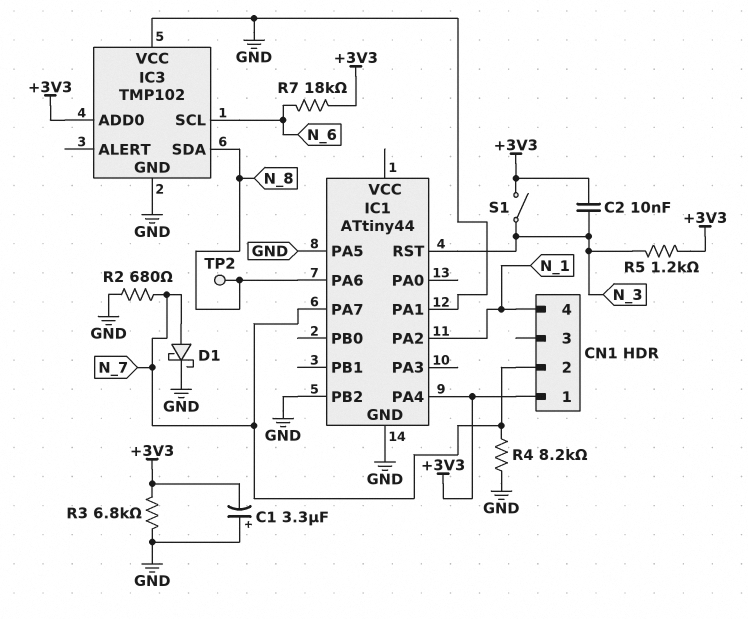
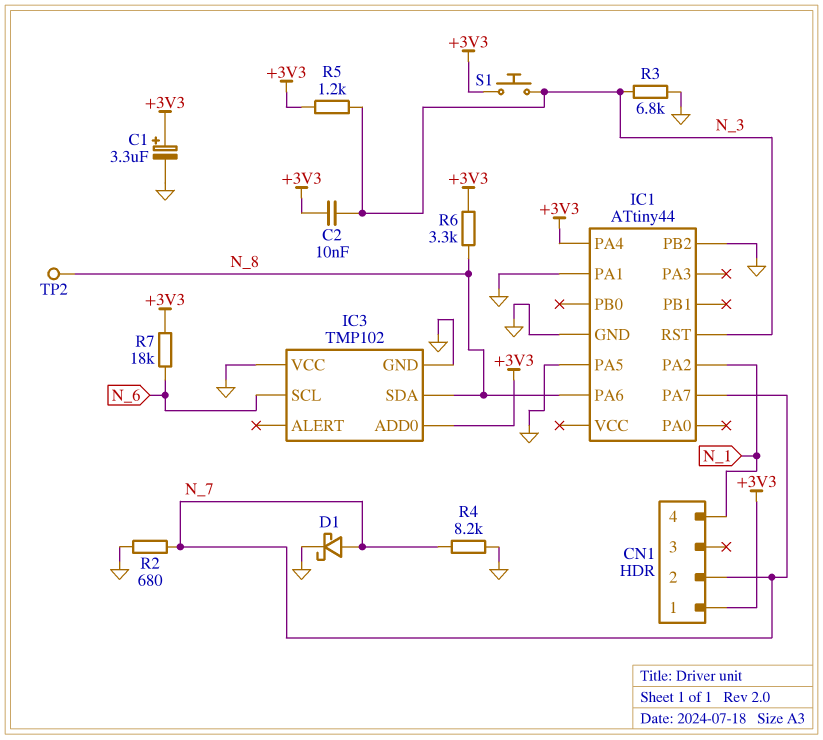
C1: 3.3uF (plus GND, minus +3V3) -> 3.3uF (plus +3V3, minus GND)
R3: 6.8k (+3V3, GND) -> 6.8k (GND, N_3)
R6: none -> 3.3k (+3V3, N_8)
S1: switch (+3V3, N_3) -> button (+3V3, N_3)

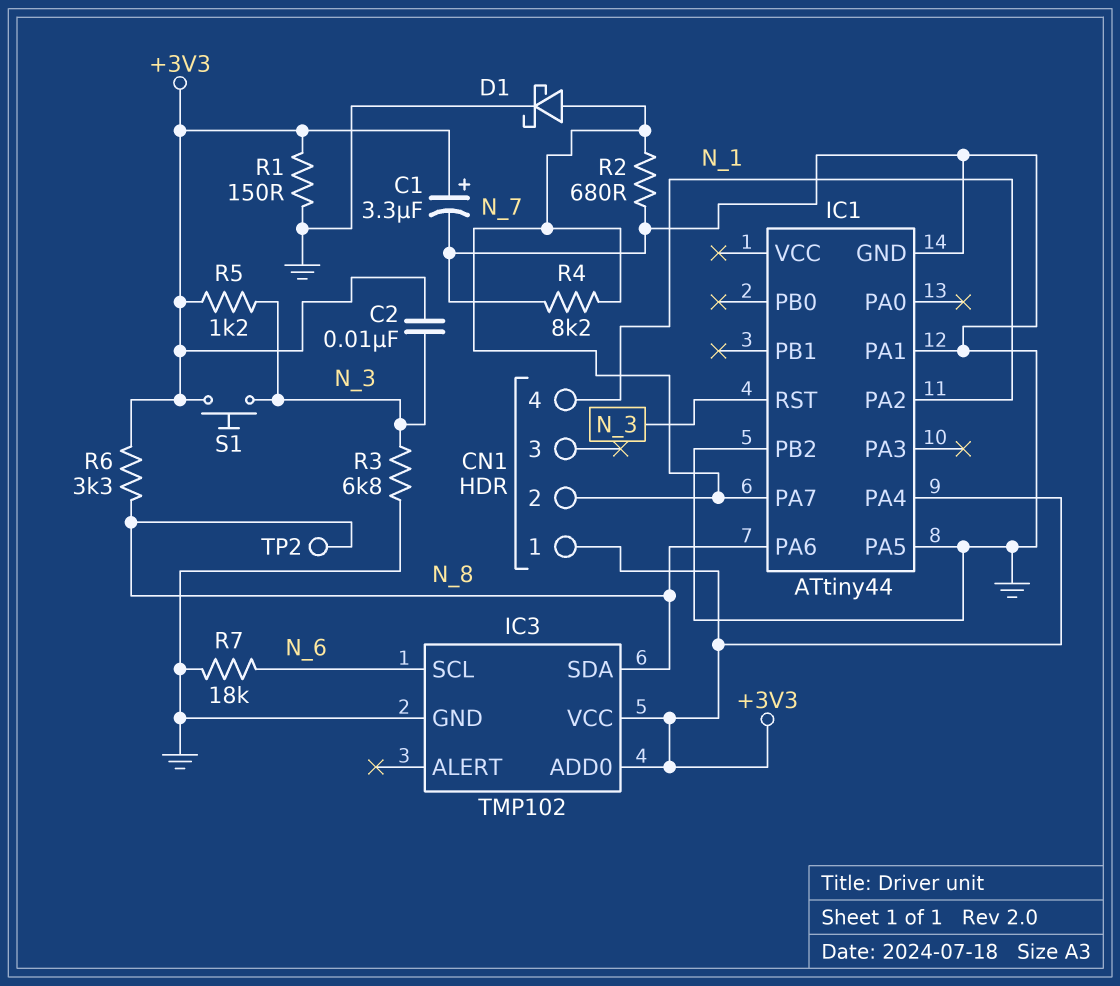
IC3 pin VCC: GND -> +3V3
R1: none -> 150 (+3V3, GND)
R7: 18k (+3V3, N_6) -> 18k (GND, N_6)

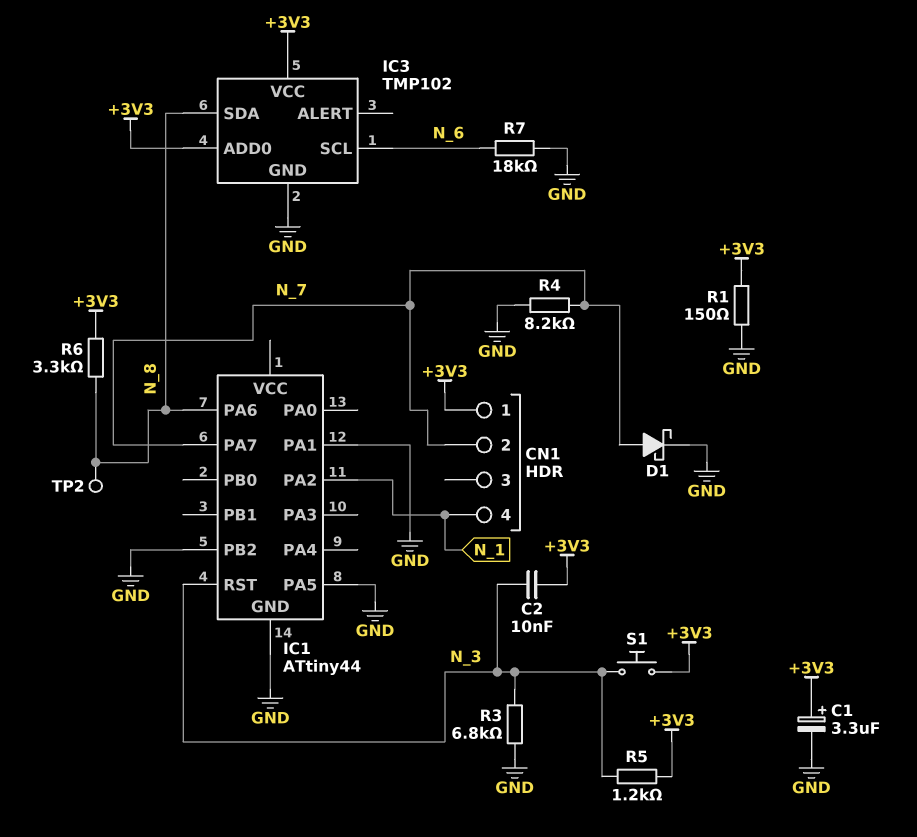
IC1 pin PA4: +3V3 -> none
R2: 680 (GND, N_7) -> none

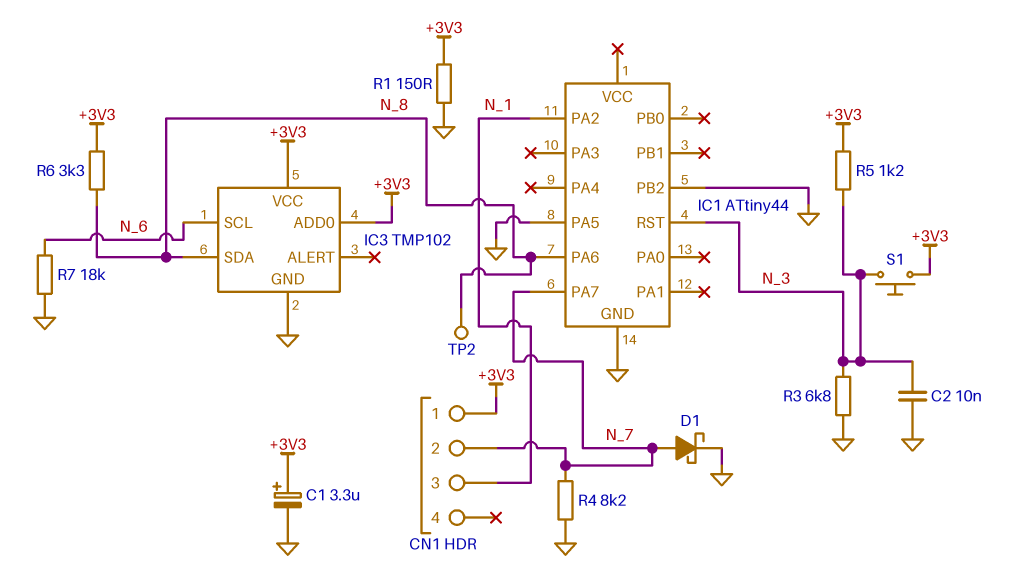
C2: 10nF (+3V3, N_3) -> 10nF (GND, N_3)
CN1 pin 3: none -> N_1
CN1 pin 4: N_1 -> none
IC1 pin PA1: GND -> none

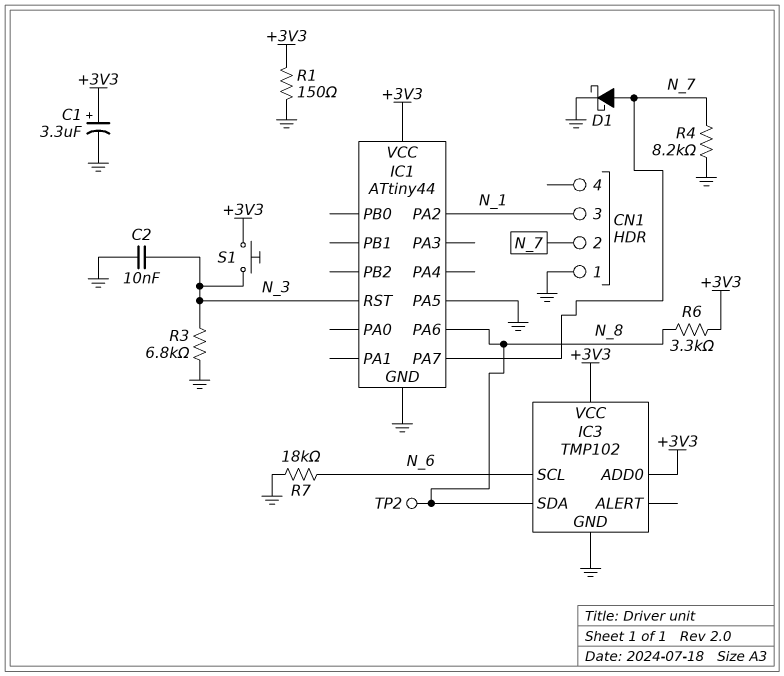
CN1 pin 1: +3V3 -> GND
IC1 pin PB2: GND -> none
IC1 pin VCC: none -> +3V3
R5: 1.2k (+3V3, N_3) -> none

